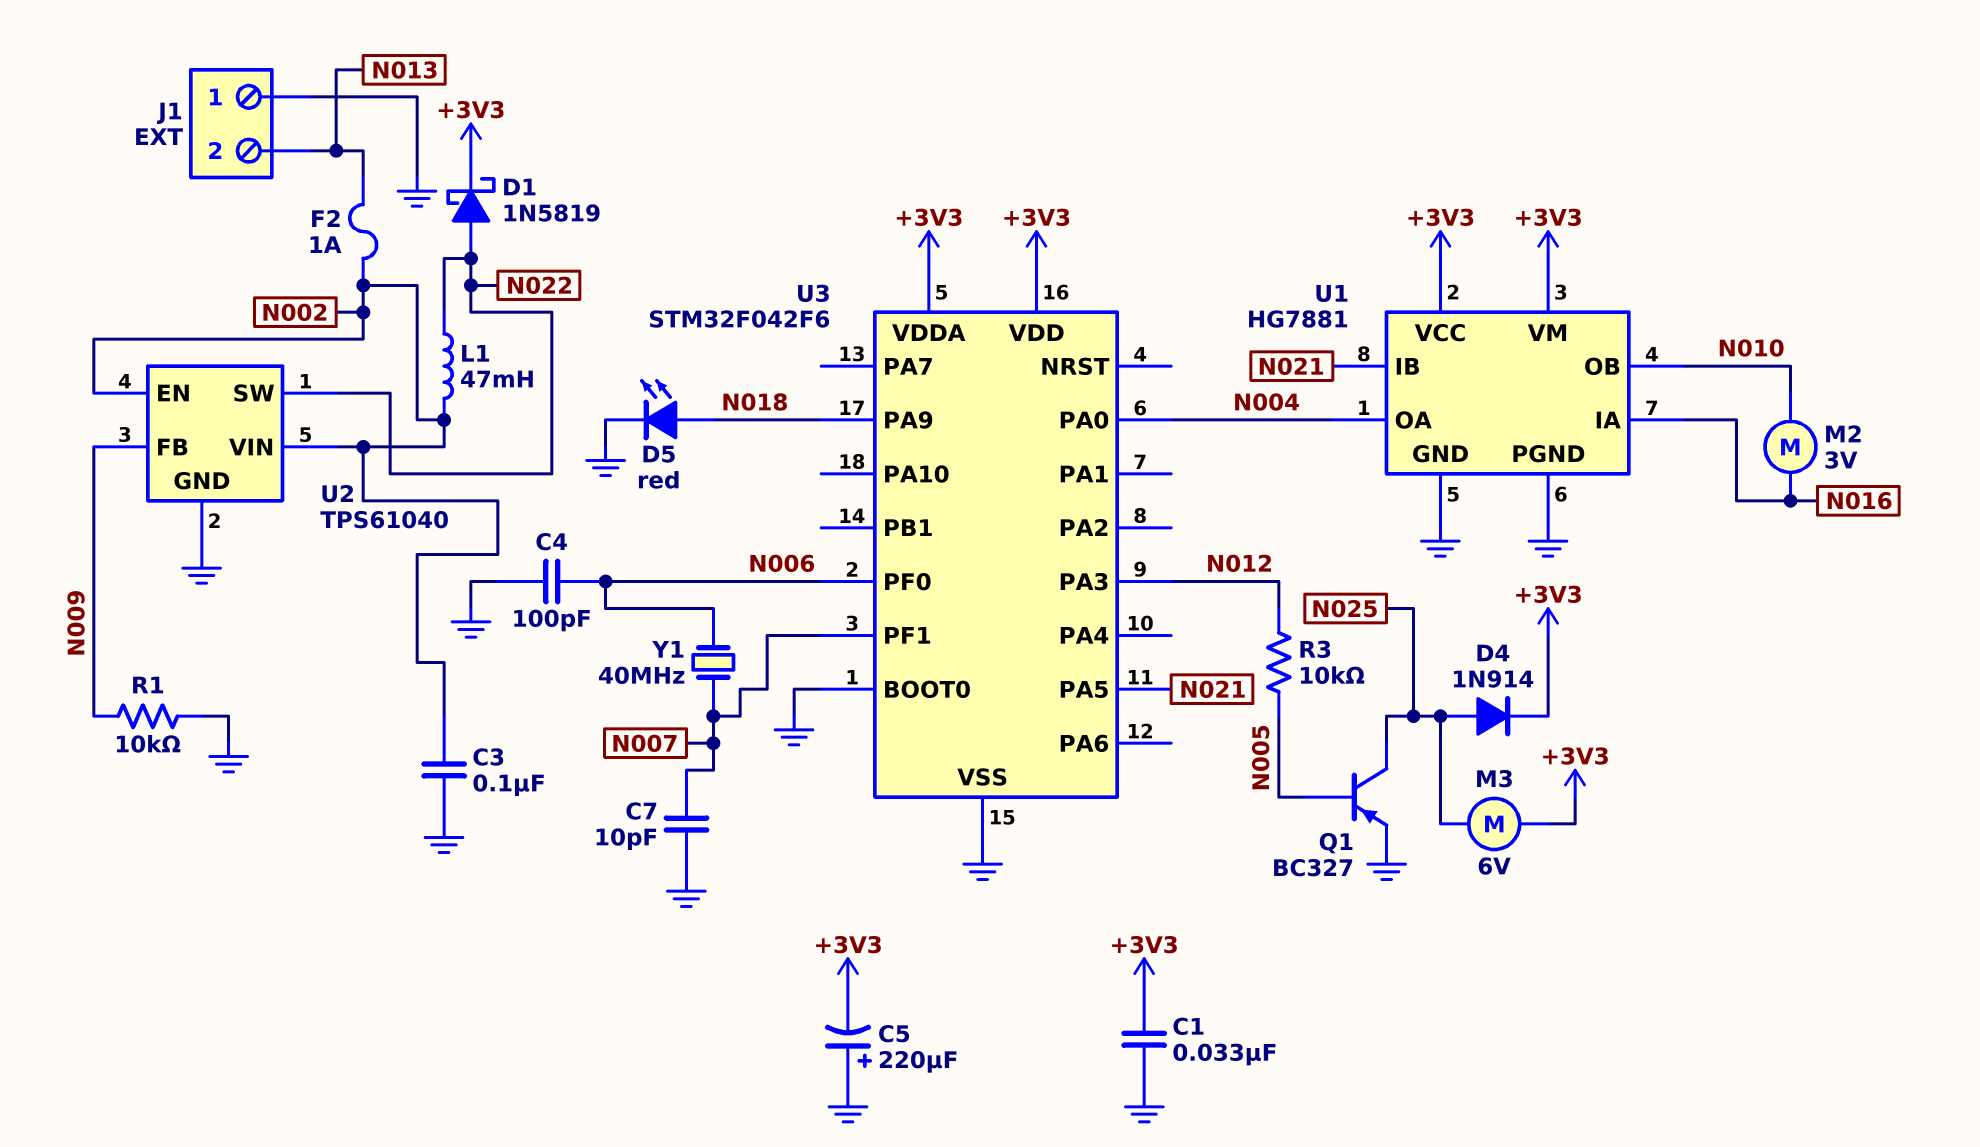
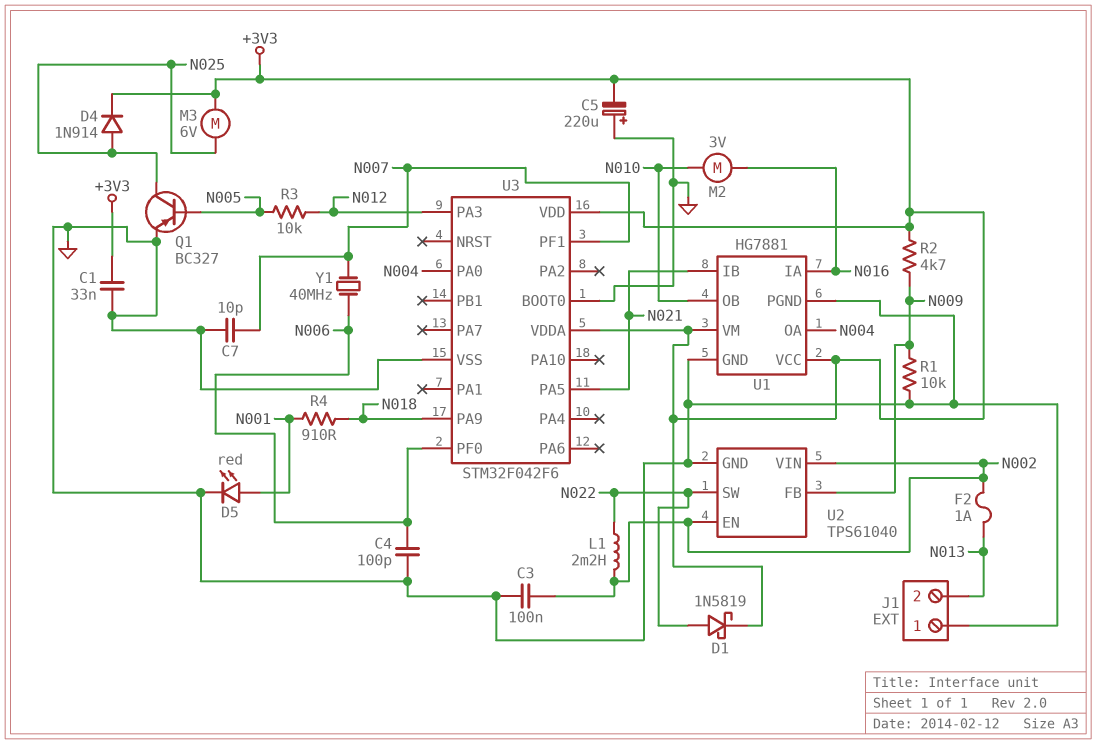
D5: LED red (A N018, K GND) -> LED red (A N001, K GND)
L1: 47mH (N002, N022) -> 2.2mH (N002, N022)
R2: none -> 4.7k (+3V3, N009)
R4: none -> 910 (N001, N018)

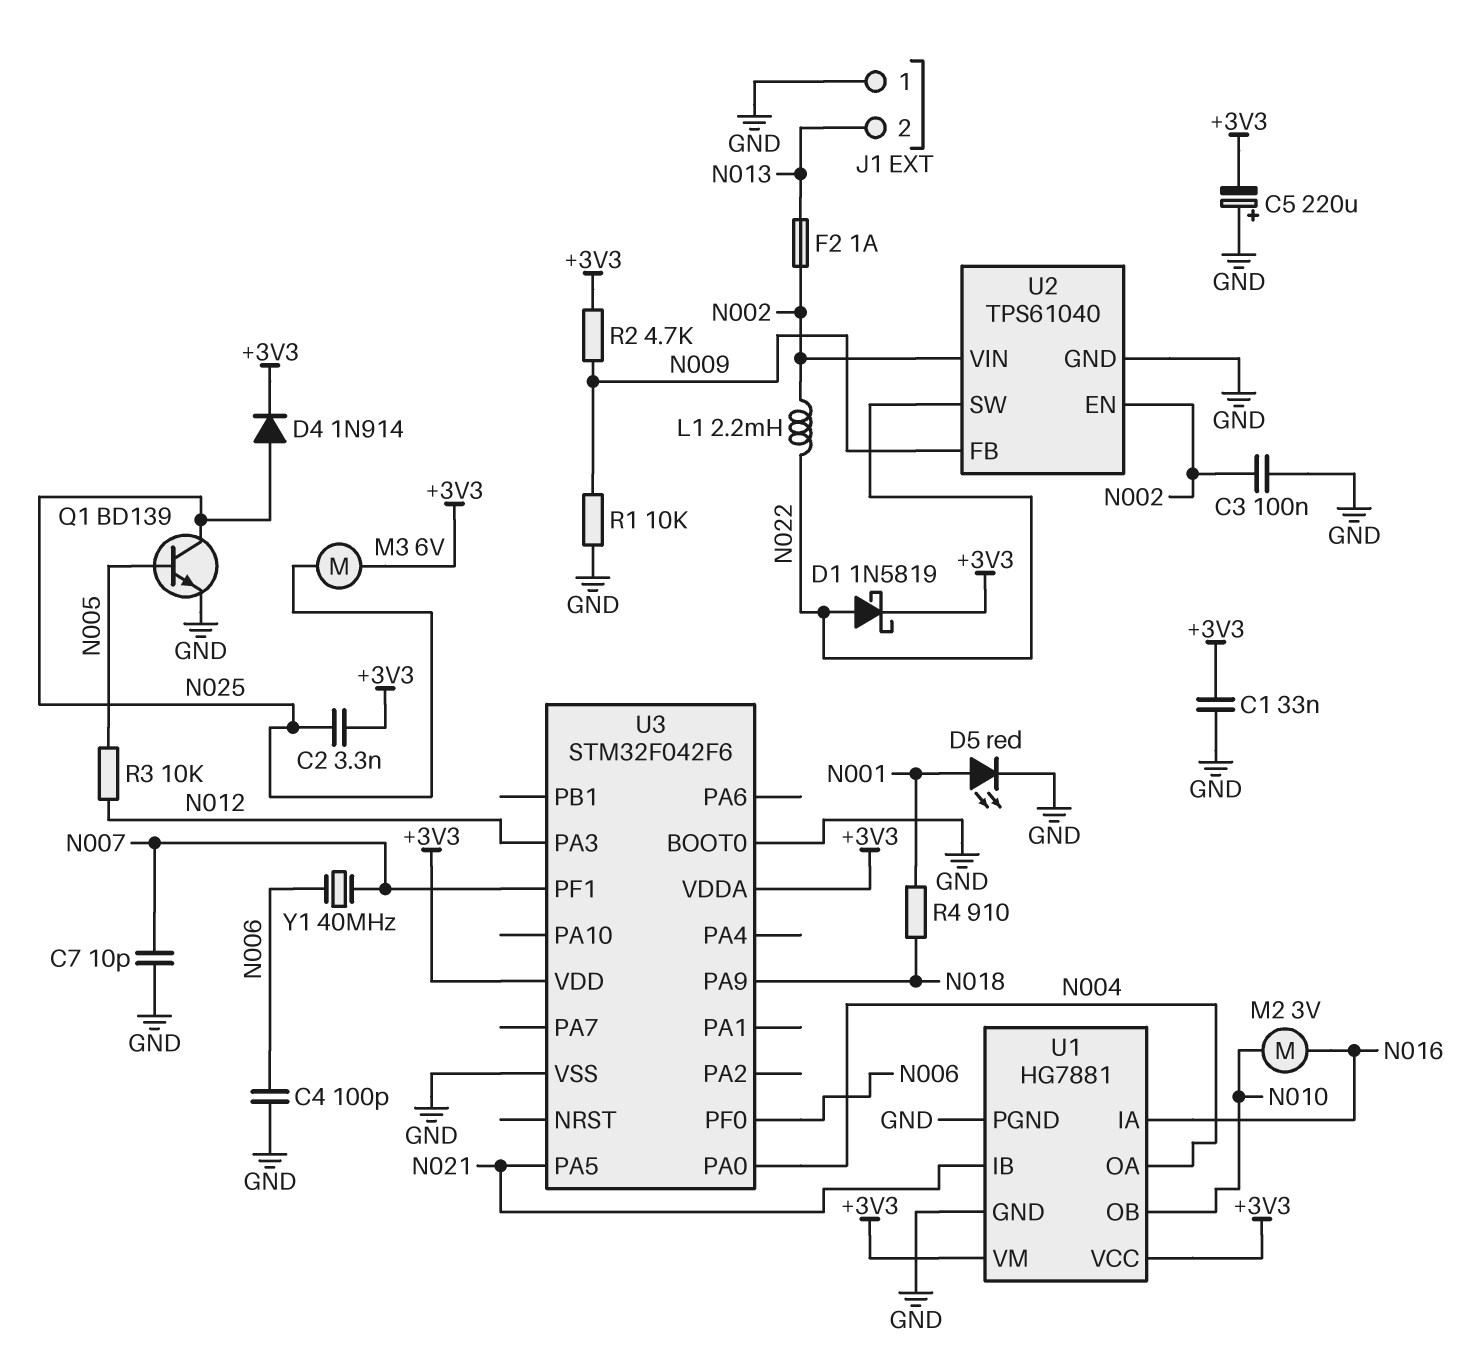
C2: none -> 3.3nF (+3V3, N025)
Q1: PNP BC327 (B N005, C N025, E GND) -> NPN BD139 (B N005, C N025, E GND)

